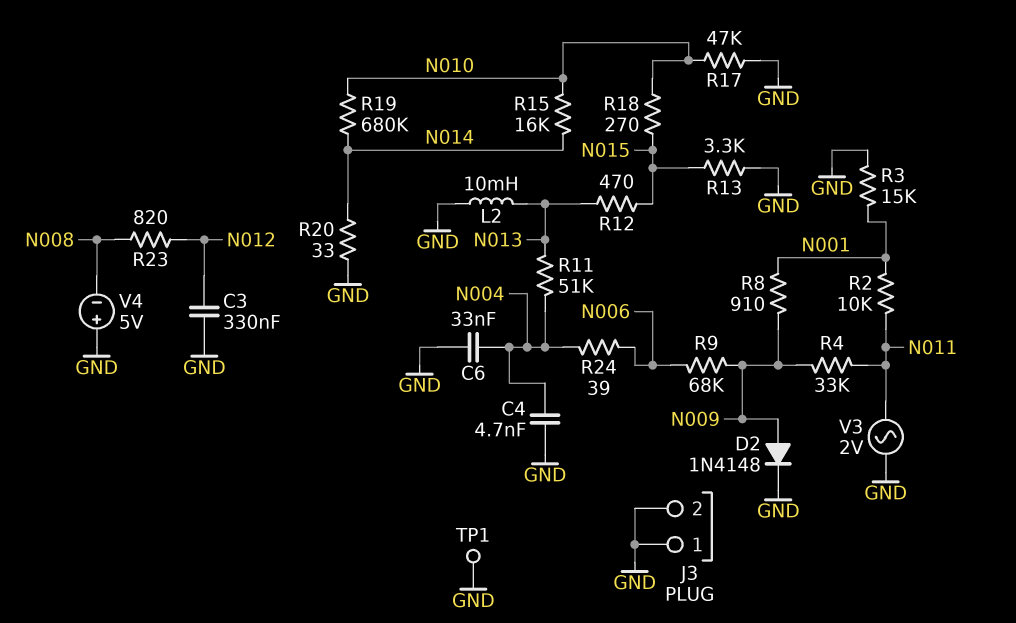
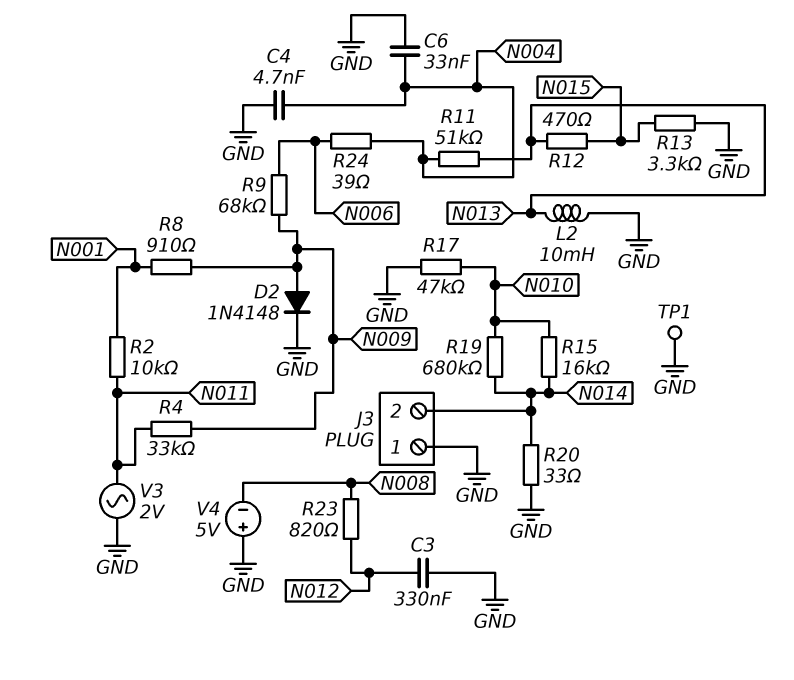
J3 pin 2: GND -> N014
R3: 15k (GND, N001) -> none
R18: 270 (N010, N015) -> none

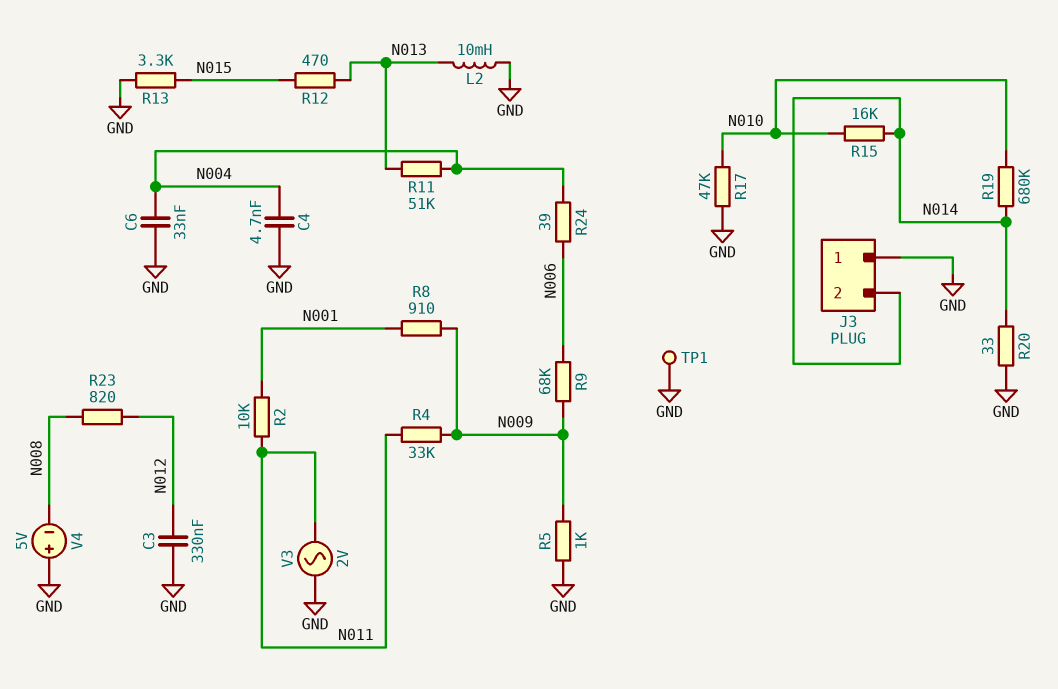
D2: diode 1N4148 (A N009, K GND) -> none
R5: none -> 1k (GND, N009)

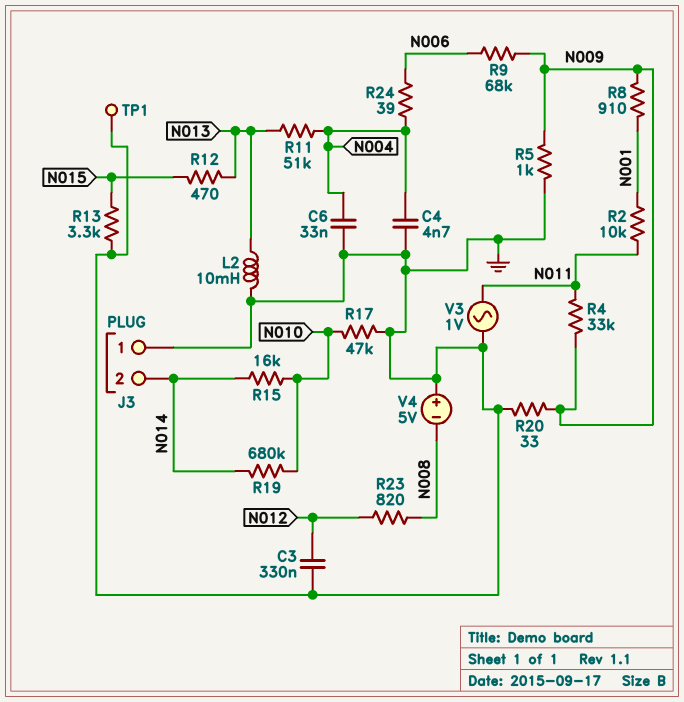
R20: 33 (GND, N014) -> 33 (GND, N009)
V3: AC 2V (GND, N011) -> AC 1V (GND, N011)

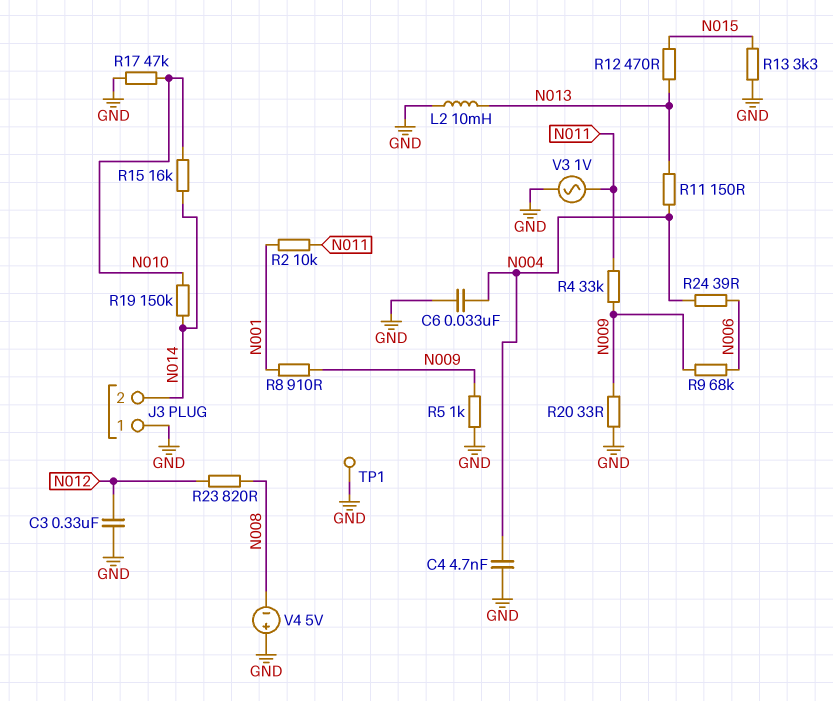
R11: 51k (N004, N013) -> 150 (N004, N013)
R19: 680k (N010, N014) -> 150k (N010, N014)

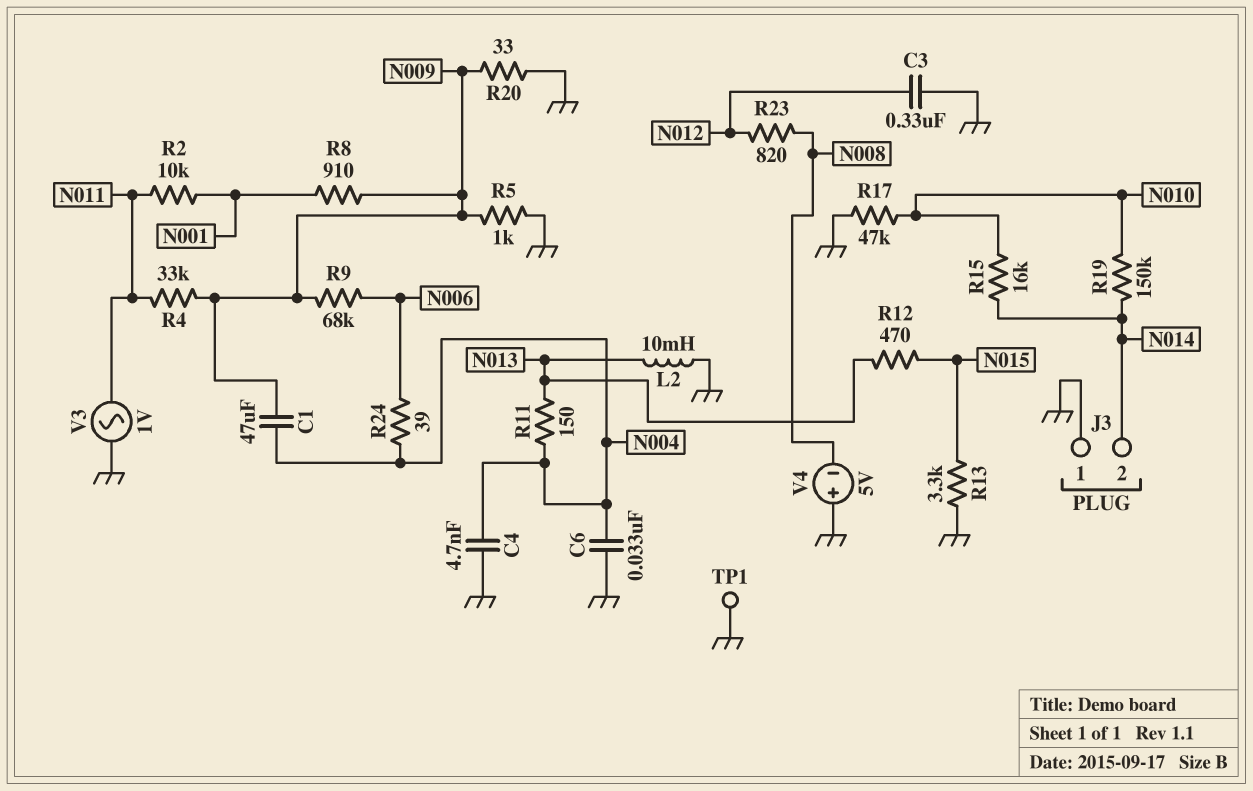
C1: none -> 47uF (N004, N009)

